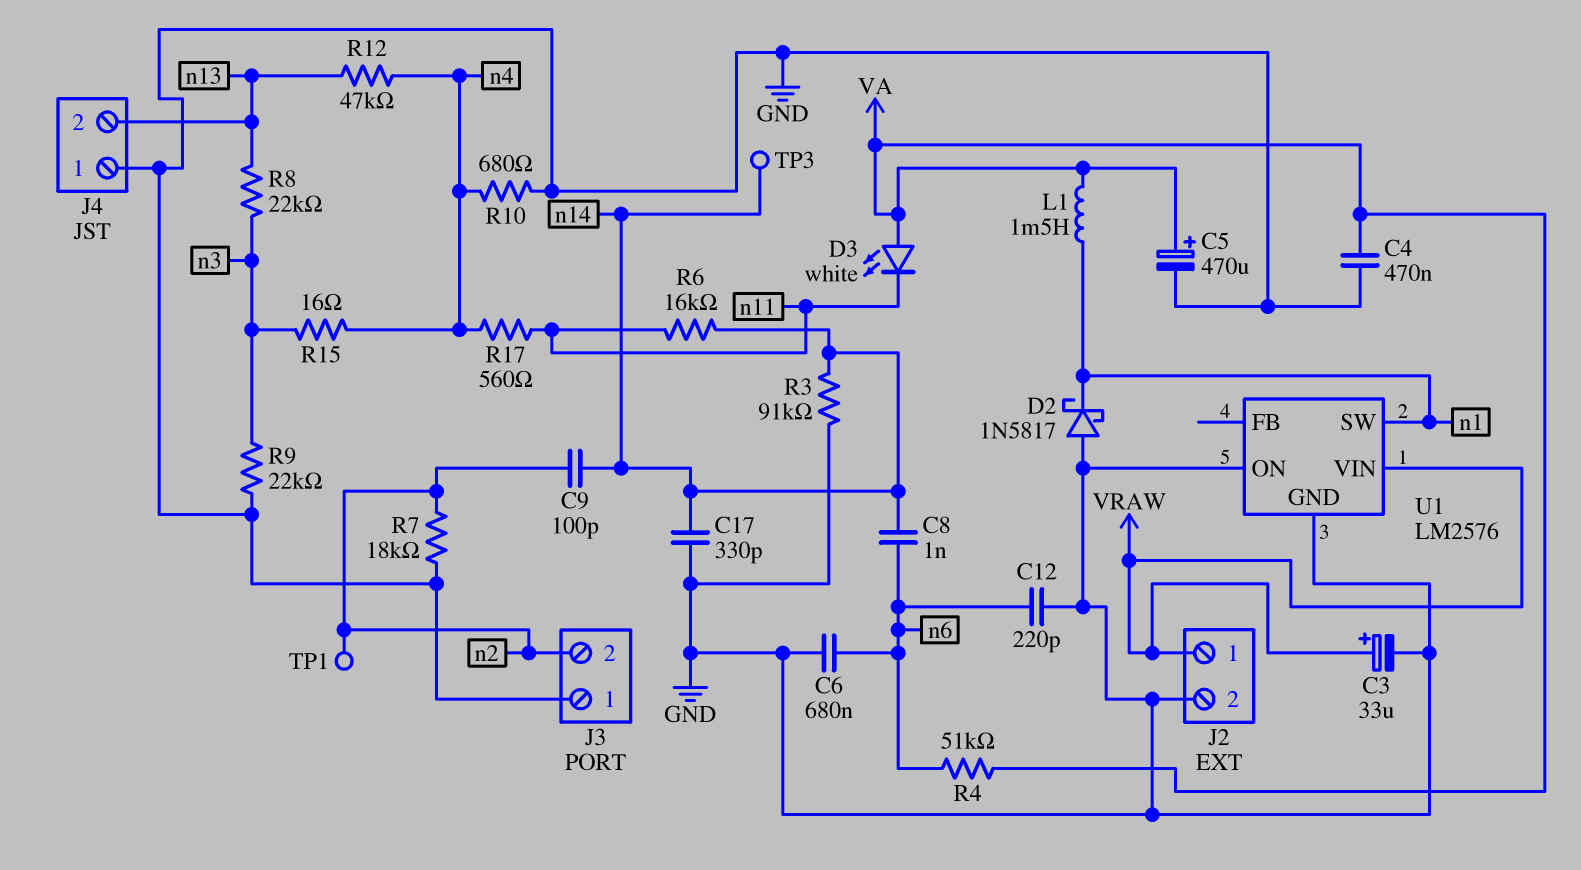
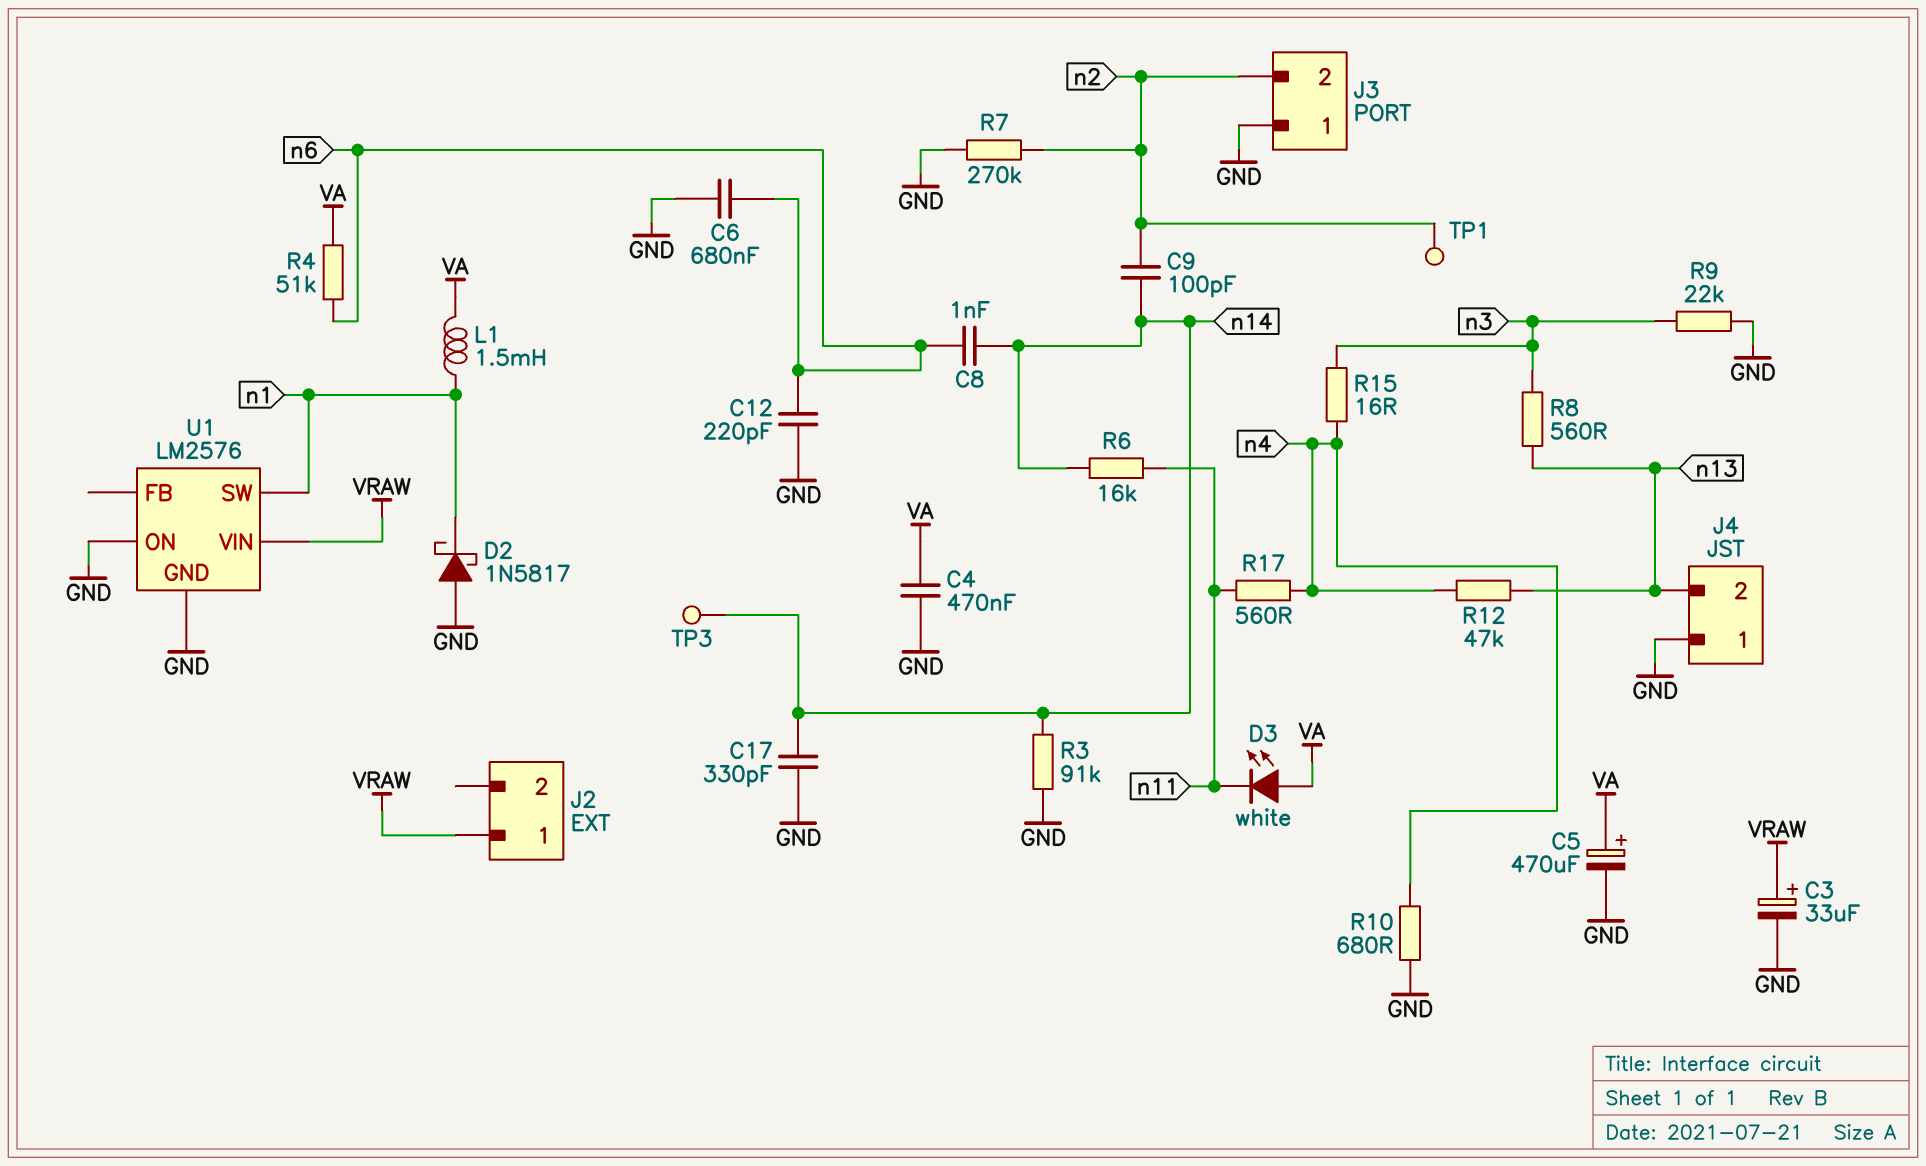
J2 pin 2: GND -> none
R7: 18k (GND, n2) -> 270k (GND, n2)
R8: 22k (n3, n13) -> 560 (n3, n13)

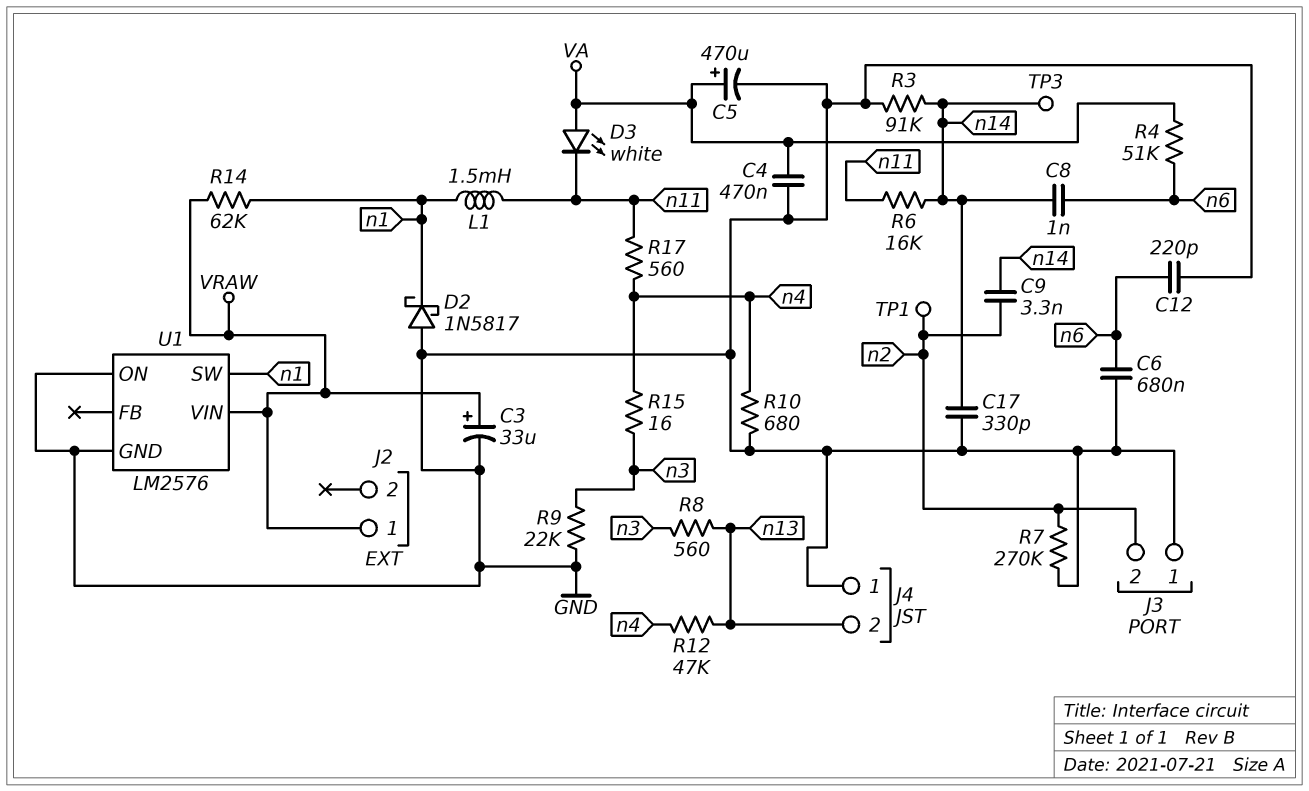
C9: 100pF (n2, n14) -> 3.3nF (n2, n14)
L1: 1.5mH (VA, n1) -> 1.5mH (n1, n11)
R14: none -> 62k (VRAW, n1)

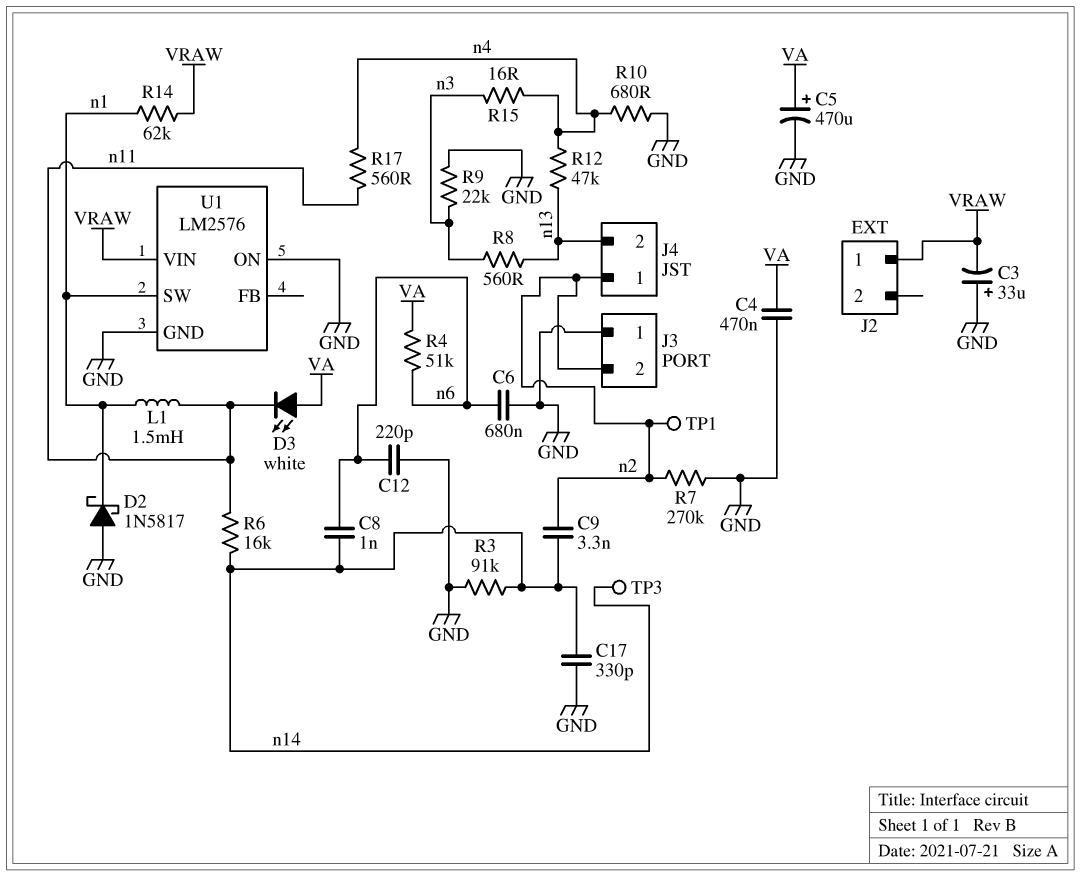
C3: 33uF (plus VRAW, minus GND) -> 33uF (plus GND, minus VRAW)
J4 pin 1: GND -> n2

